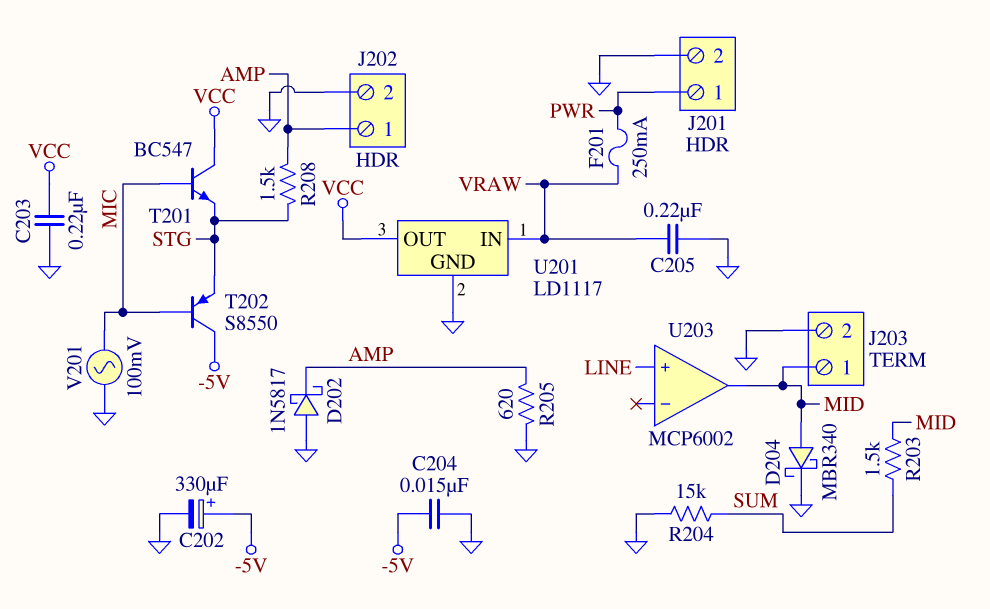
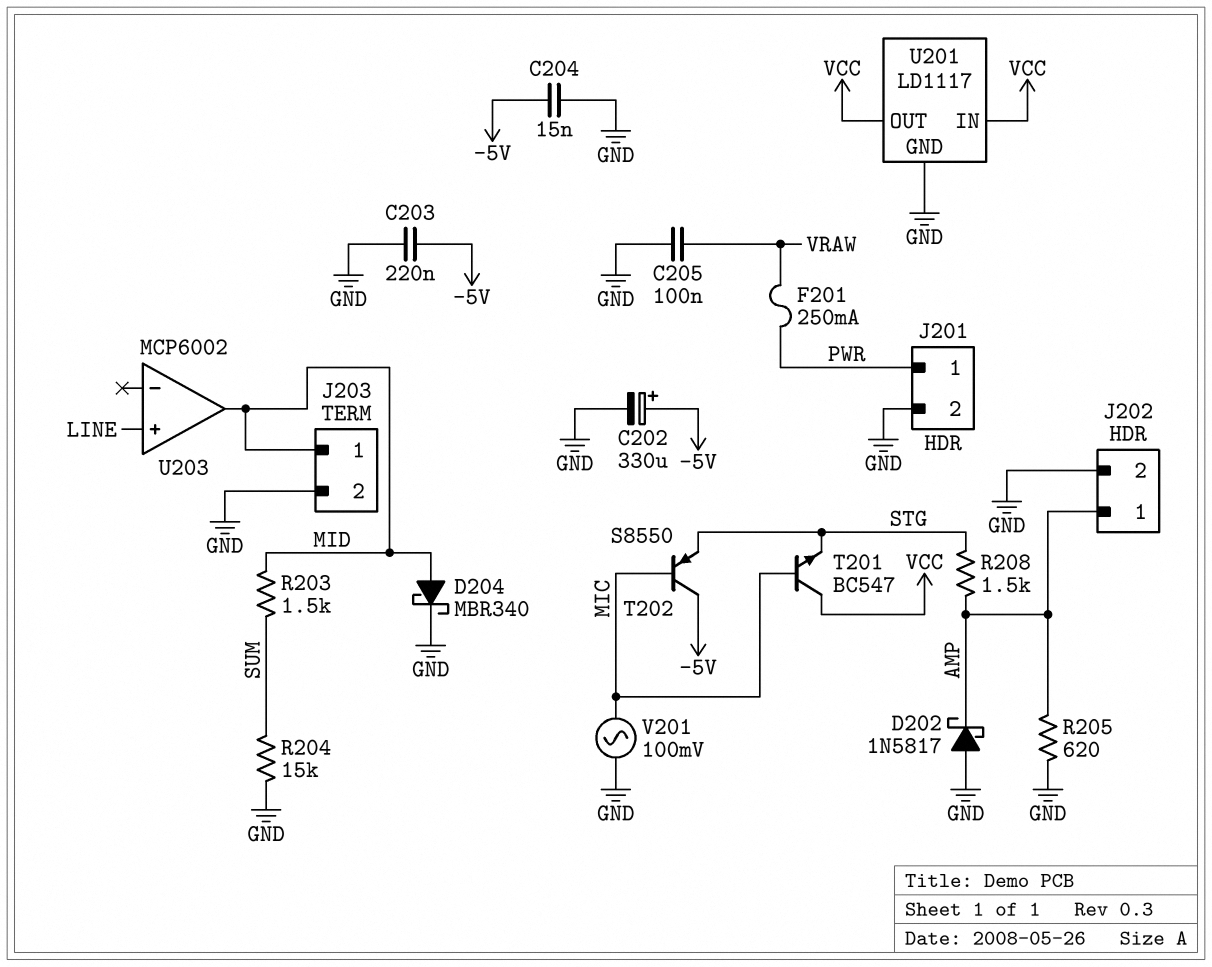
C203: 220nF (GND, VCC) -> 220nF (-5V, GND)
C205: 220nF (GND, VRAW) -> 100nF (GND, VRAW)
U201 pin IN: VRAW -> VCC

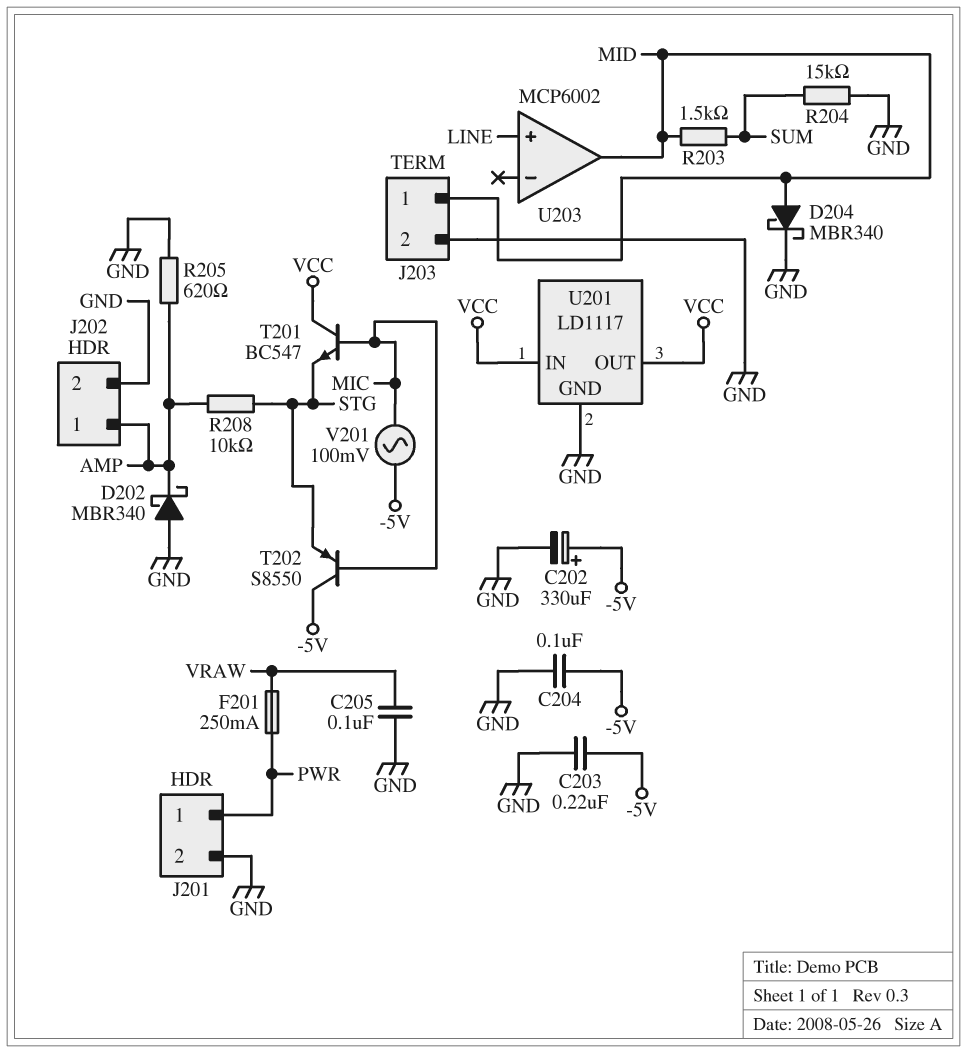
C204: 15nF (-5V, GND) -> 100nF (-5V, GND)
D202: schottky 1N5817 (A GND, K AMP) -> schottky MBR340 (A GND, K AMP)
R208: 1.5k (AMP, STG) -> 10k (AMP, STG)
V201: AC 100mV (GND, MIC) -> AC 100mV (-5V, MIC)

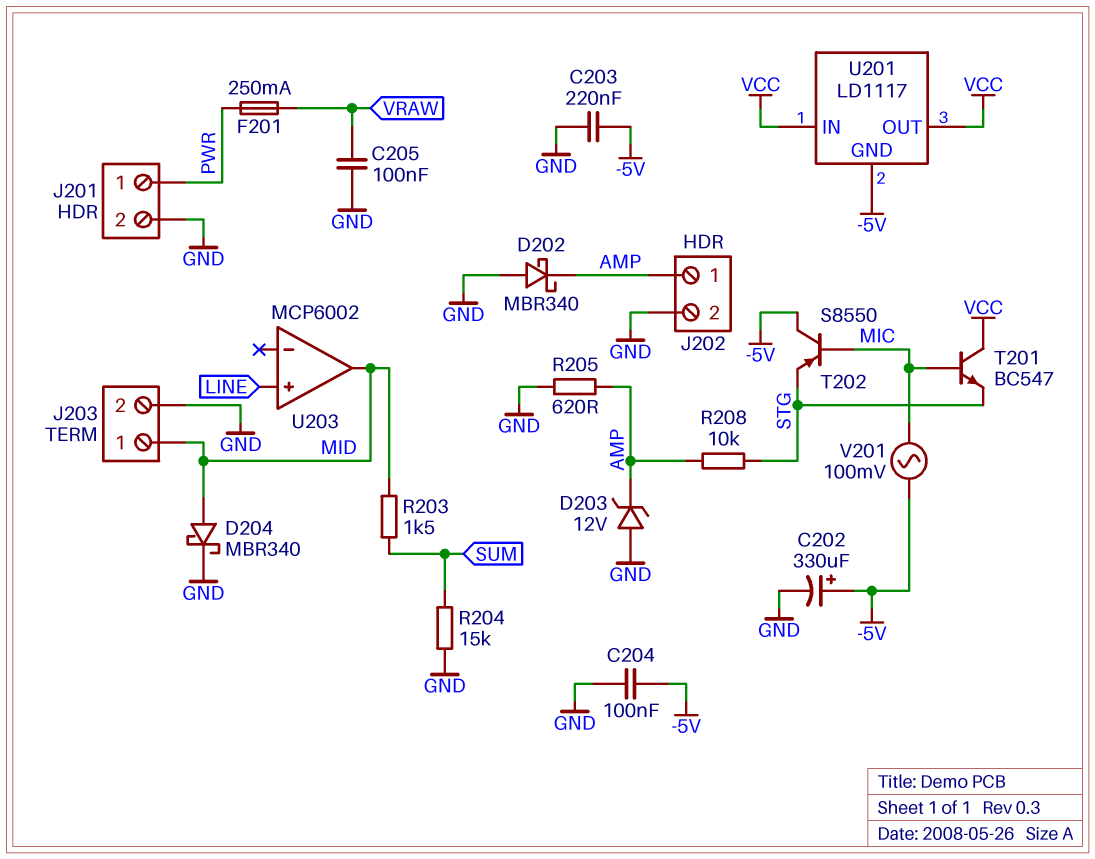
D203: none -> zener 12V (A GND, K AMP)
U201 pin GND: GND -> -5V

